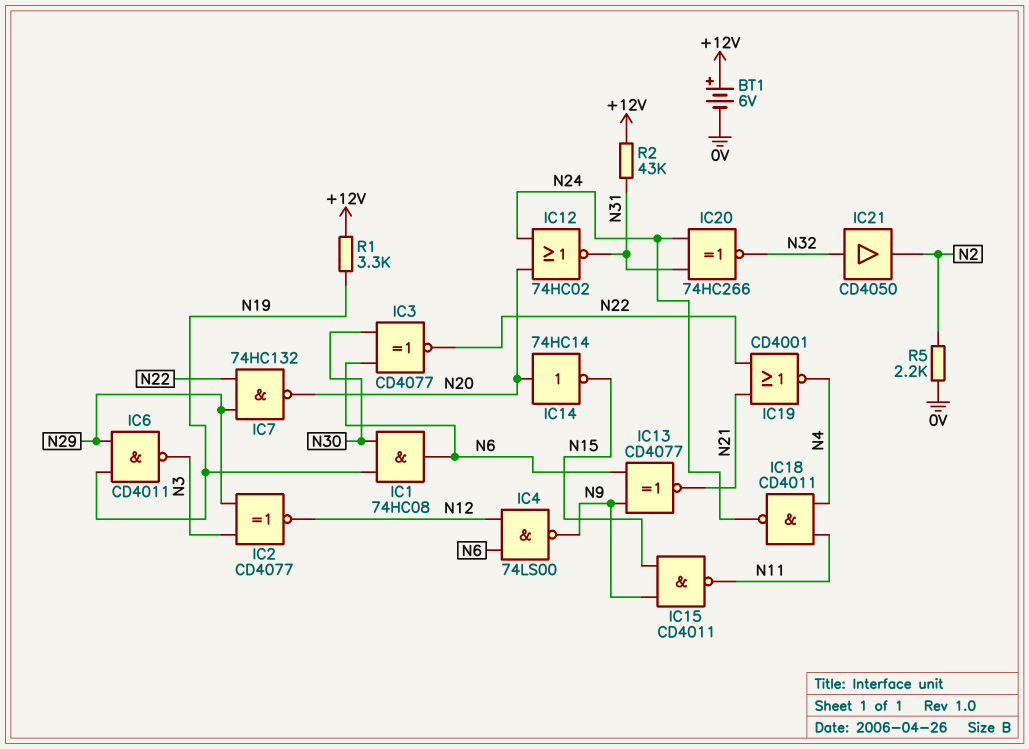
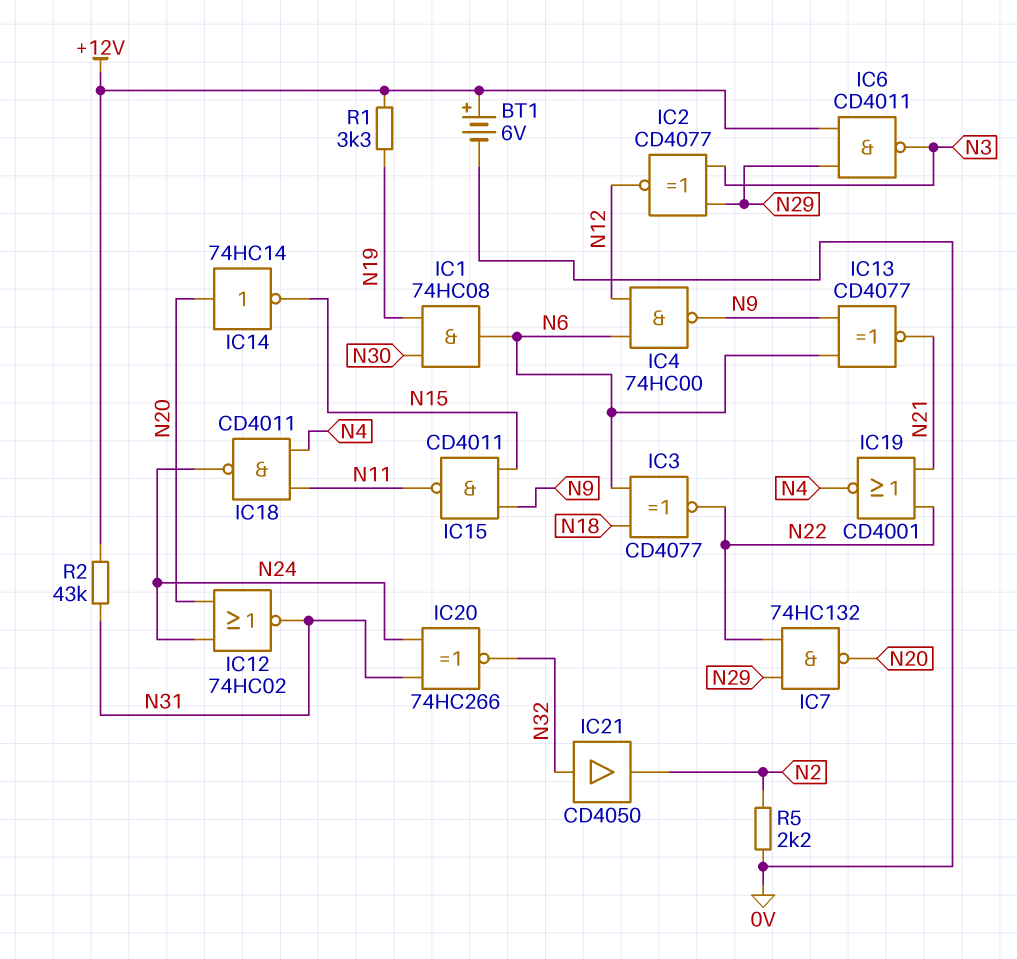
IC3: XNOR CD4077 (in N6, in N30, out N22) -> XNOR CD4077 (in N6, in N18, out N22)
IC4: NAND 74LS00 (in N6, in N12, out N9) -> NAND 74HC00 (in N6, in N12, out N9)
IC6: NAND CD4011 (in N19, in N29, out N3) -> NAND CD4011 (in +12V, in N29, out N3)

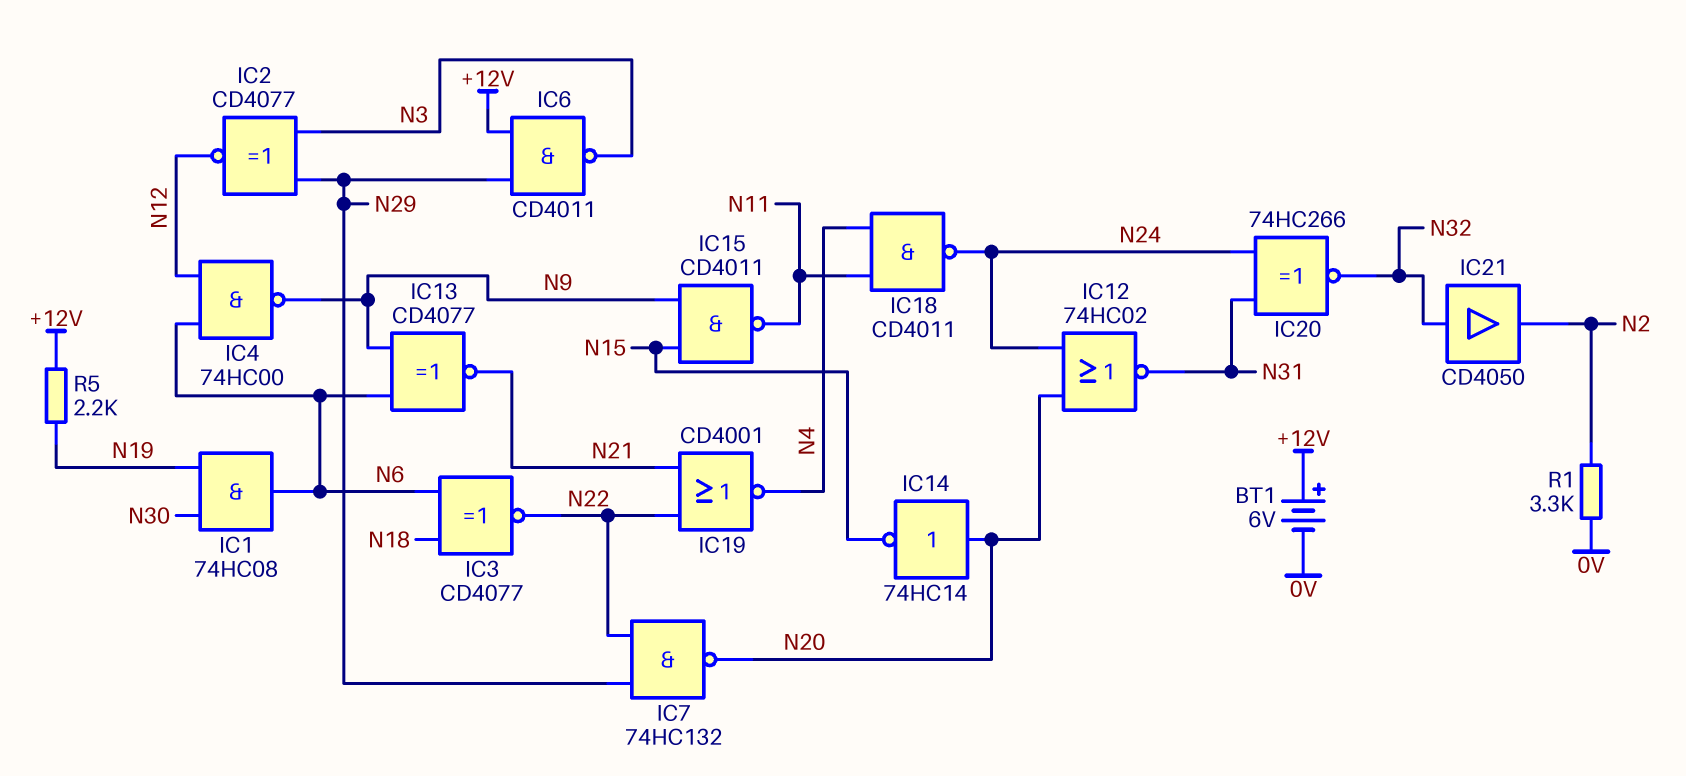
R1: 3.3k (+12V, N19) -> 3.3k (0V, N2)
R2: 43k (+12V, N31) -> none
R5: 2.2k (0V, N2) -> 2.2k (+12V, N19)

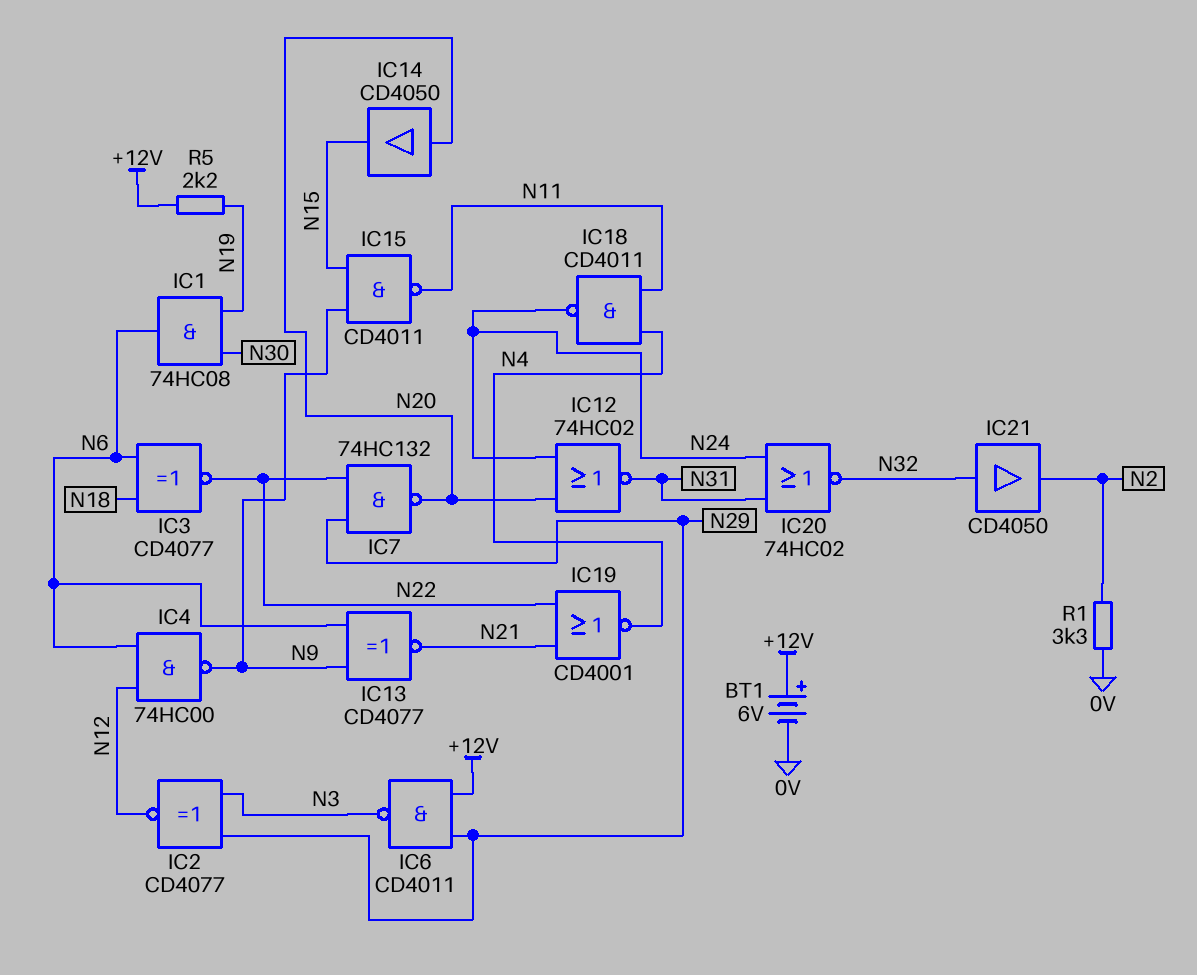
IC14: NOT 74HC14 (in N20, out N15) -> buffer CD4050 (in N20, out N15)
IC20: XNOR 74HC266 (in N24, in N31, out N32) -> NOR 74HC02 (in N24, in N31, out N32)

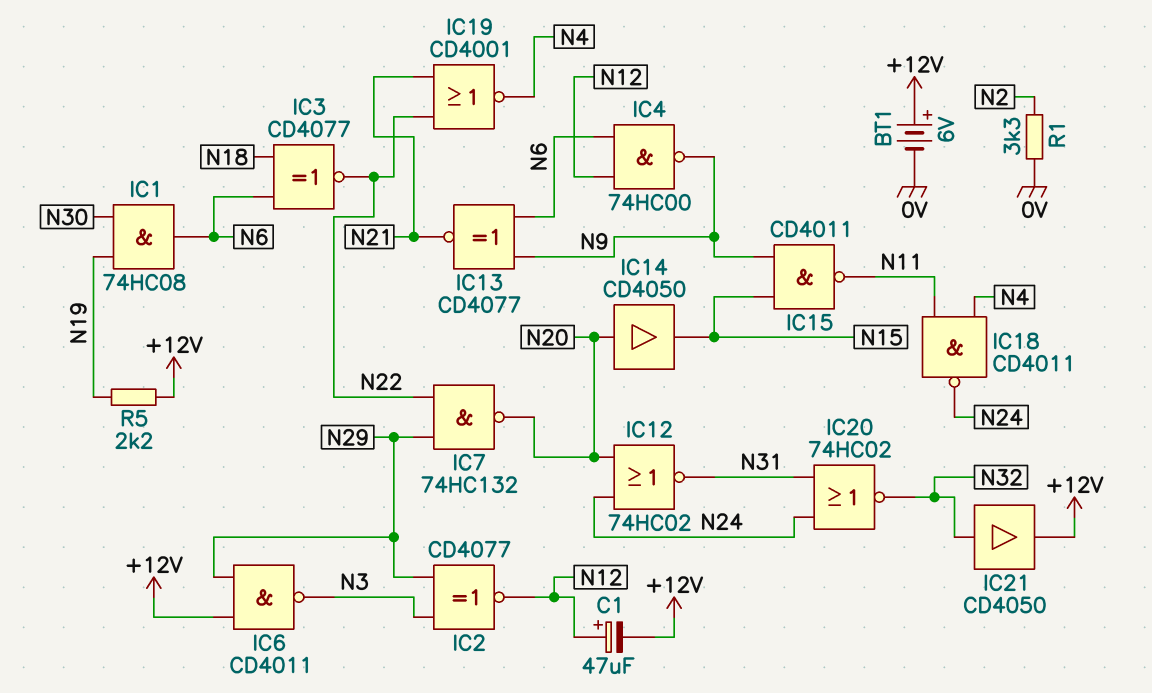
C1: none -> 47uF (plus N12, minus +12V)
IC21: buffer CD4050 (in N32, out N2) -> buffer CD4050 (in N32, out +12V)

